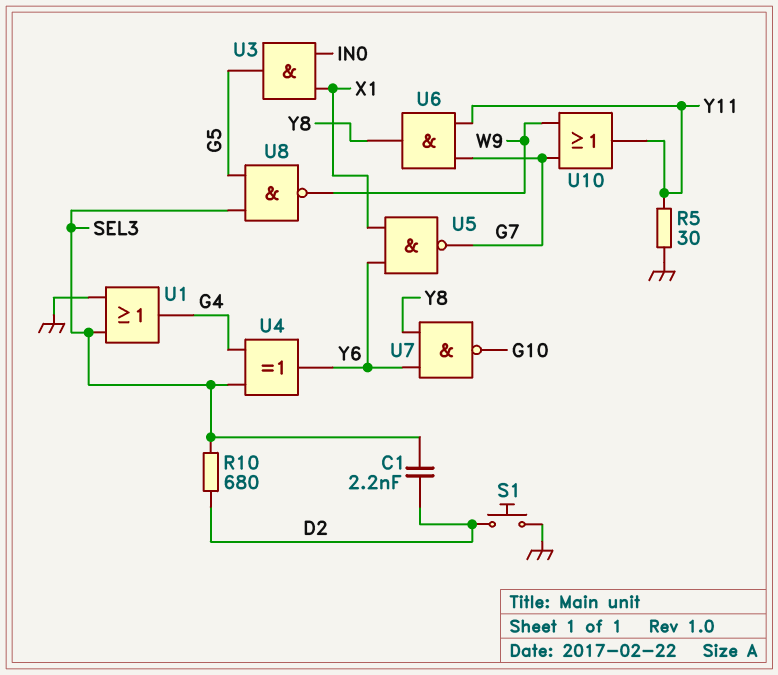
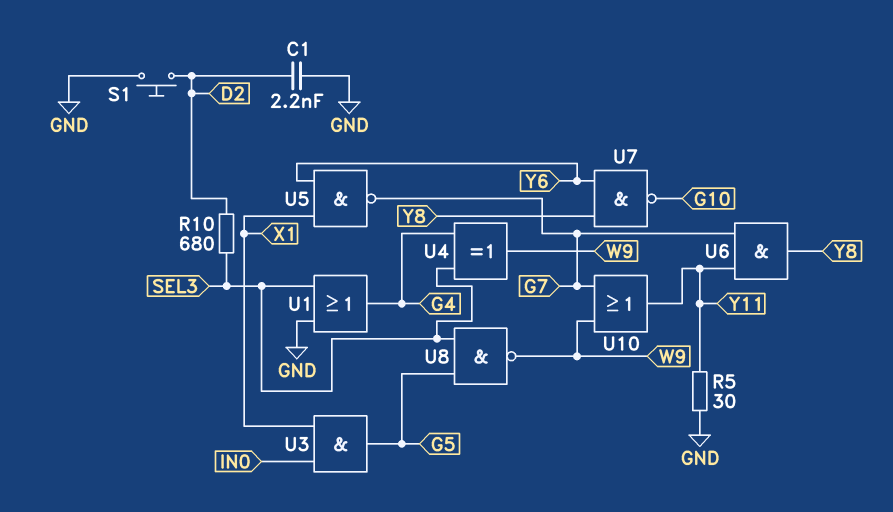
C1: 2.2nF (D2, SEL3) -> 2.2nF (D2, GND)
U4: XOR (in G4, in SEL3, out Y6) -> XOR (in G4, in SEL3, out W9)

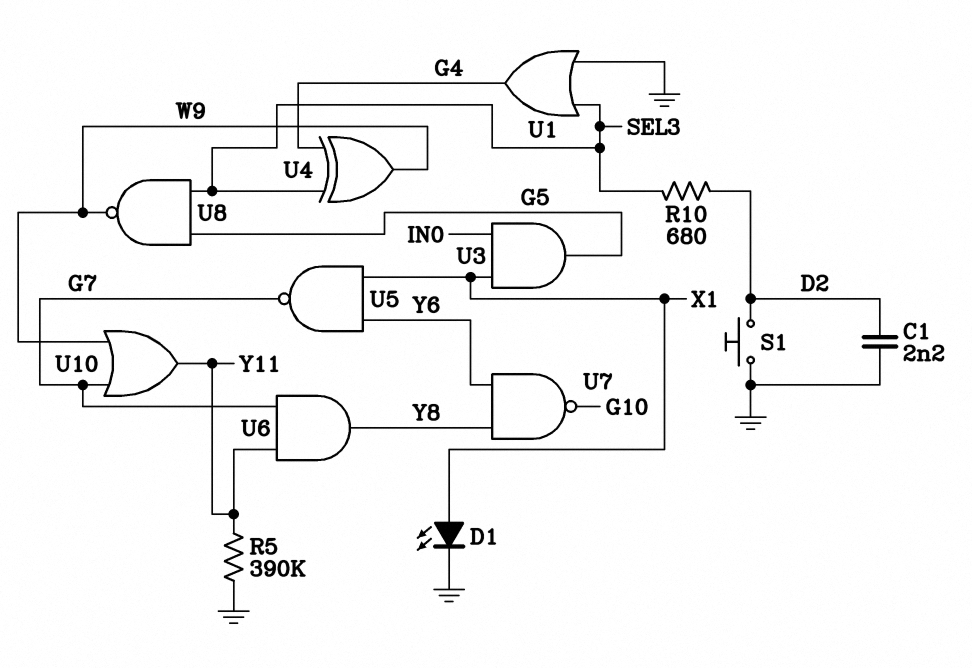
D1: none -> LED (A X1, K GND)
R5: 30 (GND, Y11) -> 390k (GND, Y11)

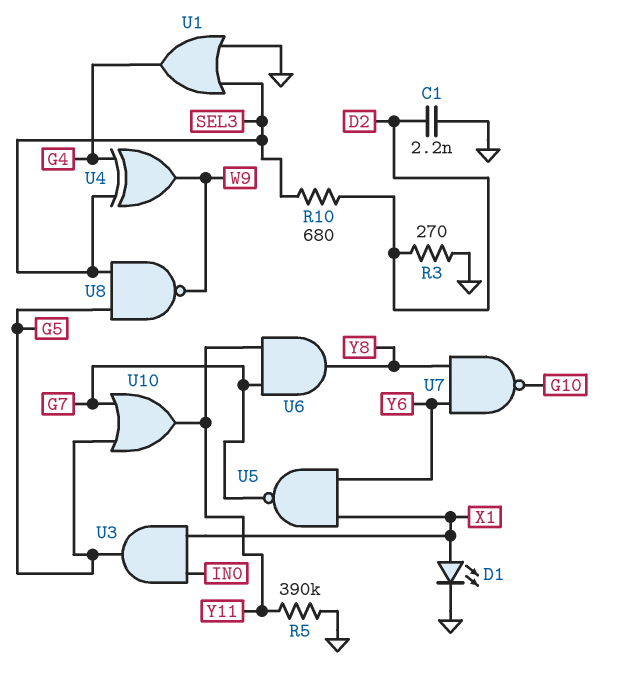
R3: none -> 270 (D2, GND)
S1: button (D2, GND) -> none
U10: OR (in G7, in W9, out Y11) -> OR (in G5, in G7, out Y11)

